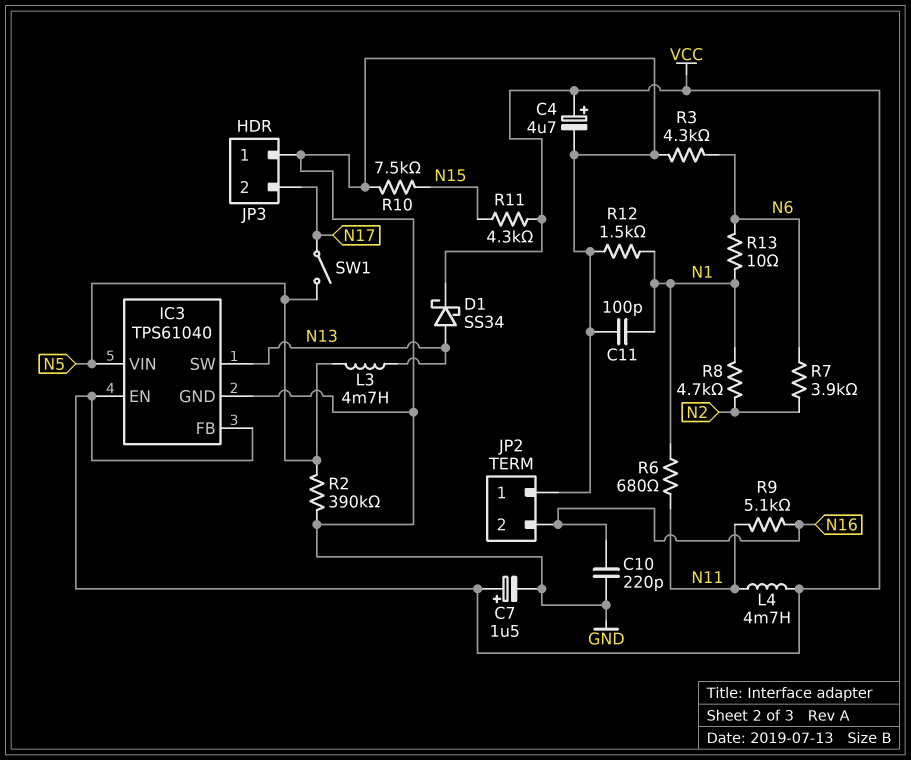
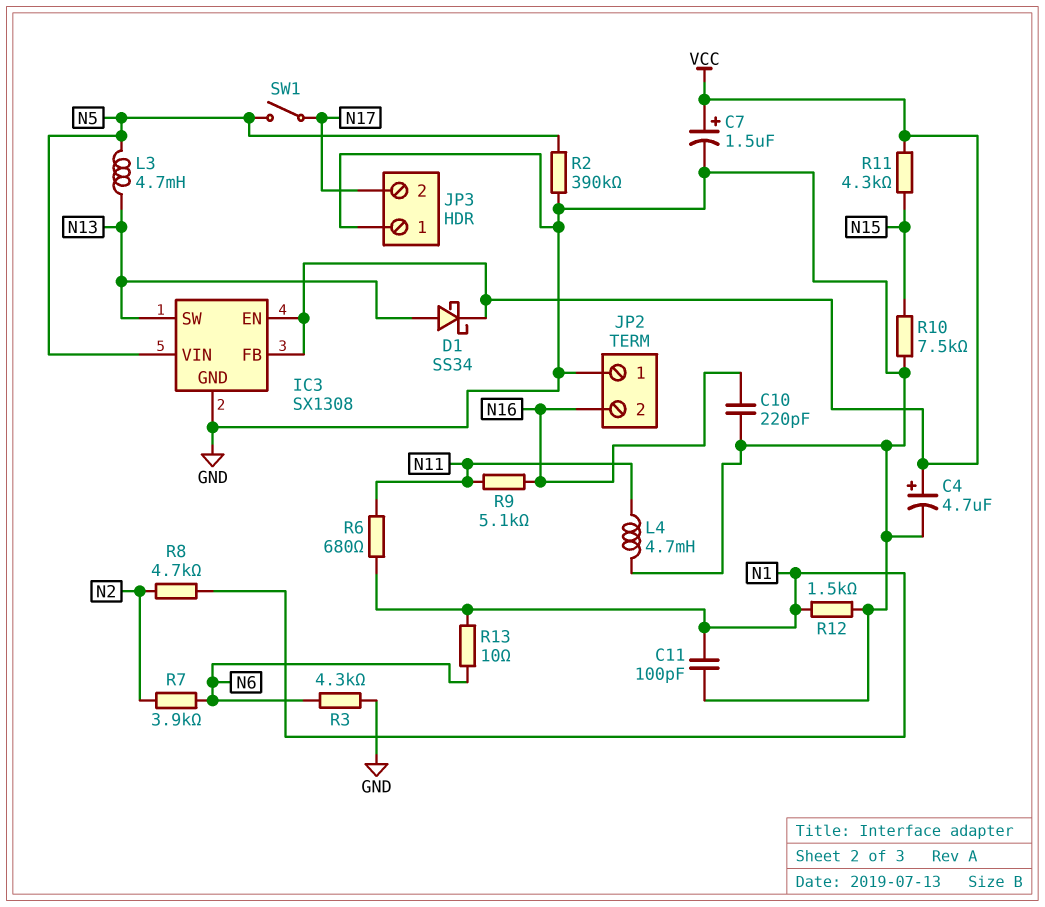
IC3: TPS61040 -> SX1308
L4: 4.7mH (N11, VCC) -> 4.7mH (GND, N11)

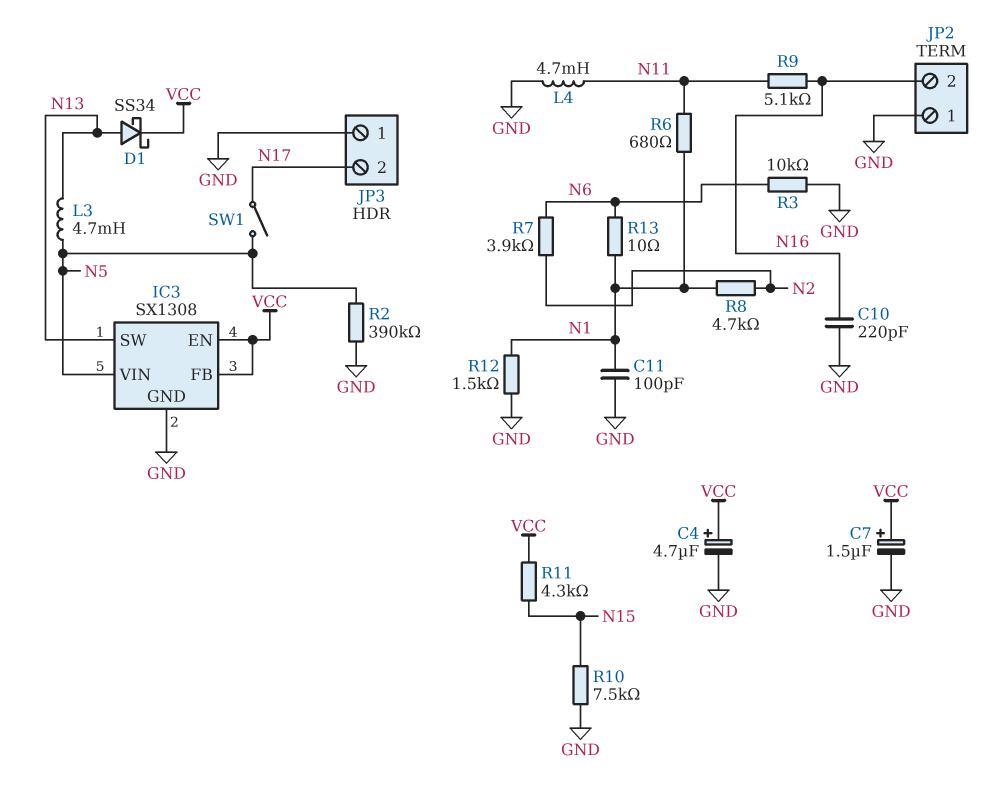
R3: 4.3k (GND, N6) -> 10k (GND, N6)

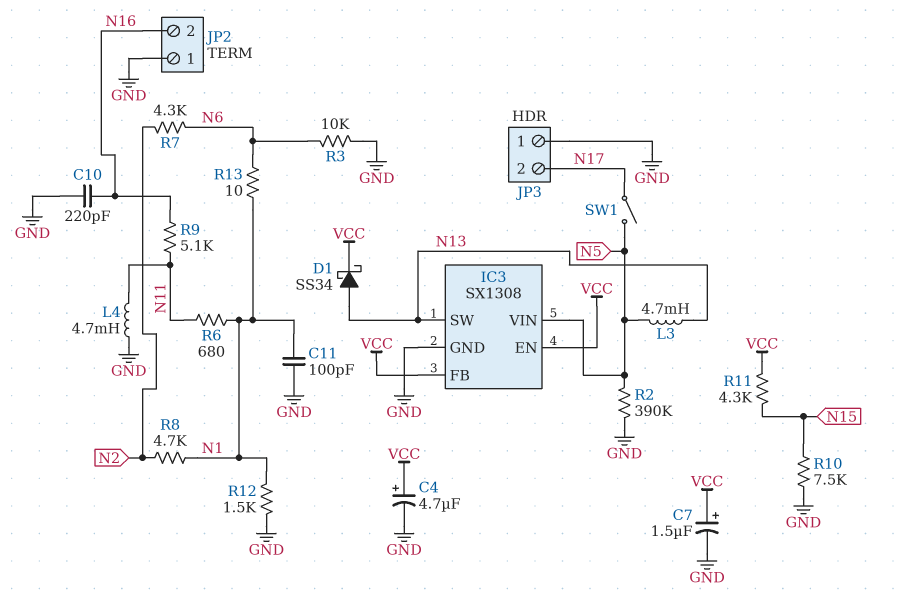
R7: 3.9k (N2, N6) -> 4.3k (N2, N6)

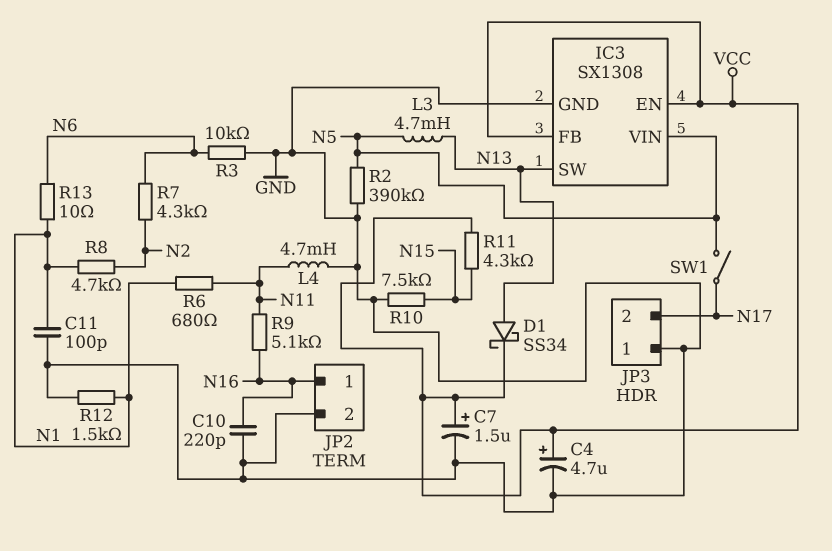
JP2 pin 1: GND -> N16
JP2 pin 2: N16 -> GND

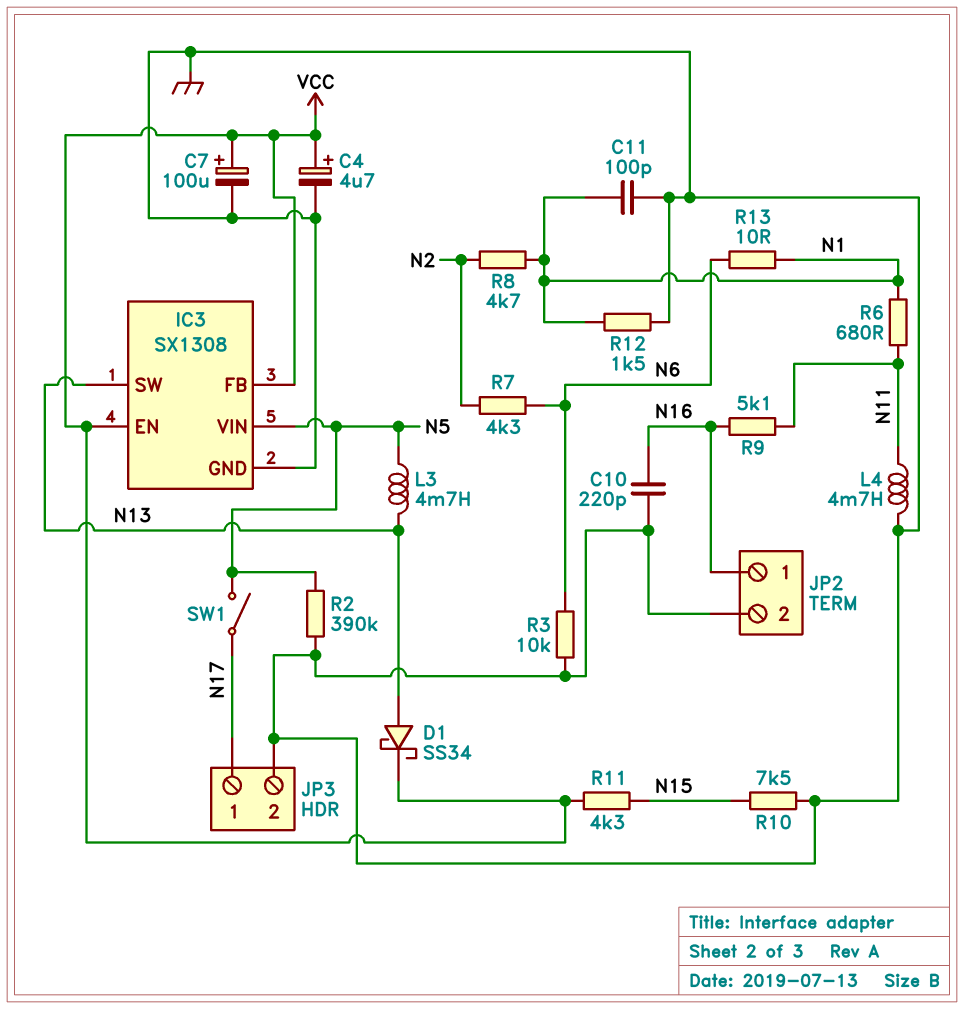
C7: 1.5uF (plus VCC, minus GND) -> 100uF (plus VCC, minus GND)
JP3 pin 1: GND -> N17
JP3 pin 2: N17 -> GND

